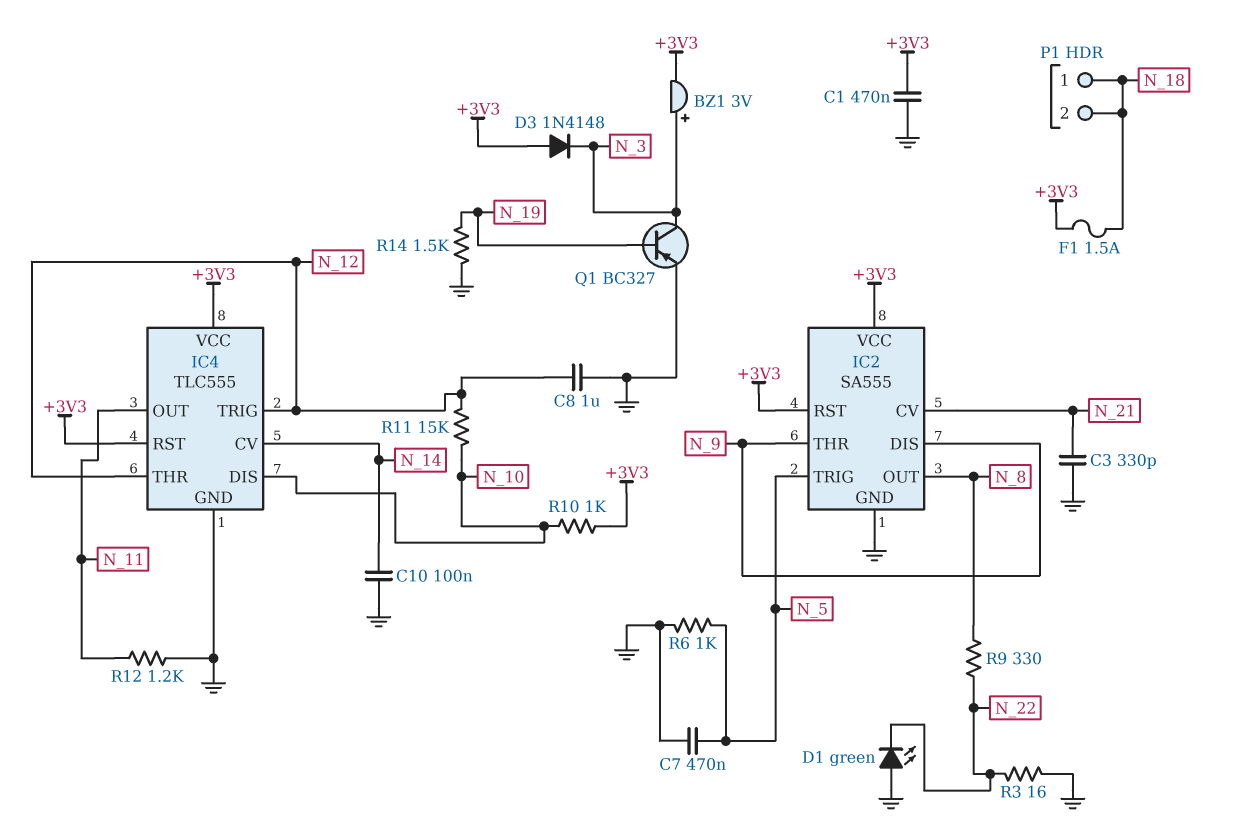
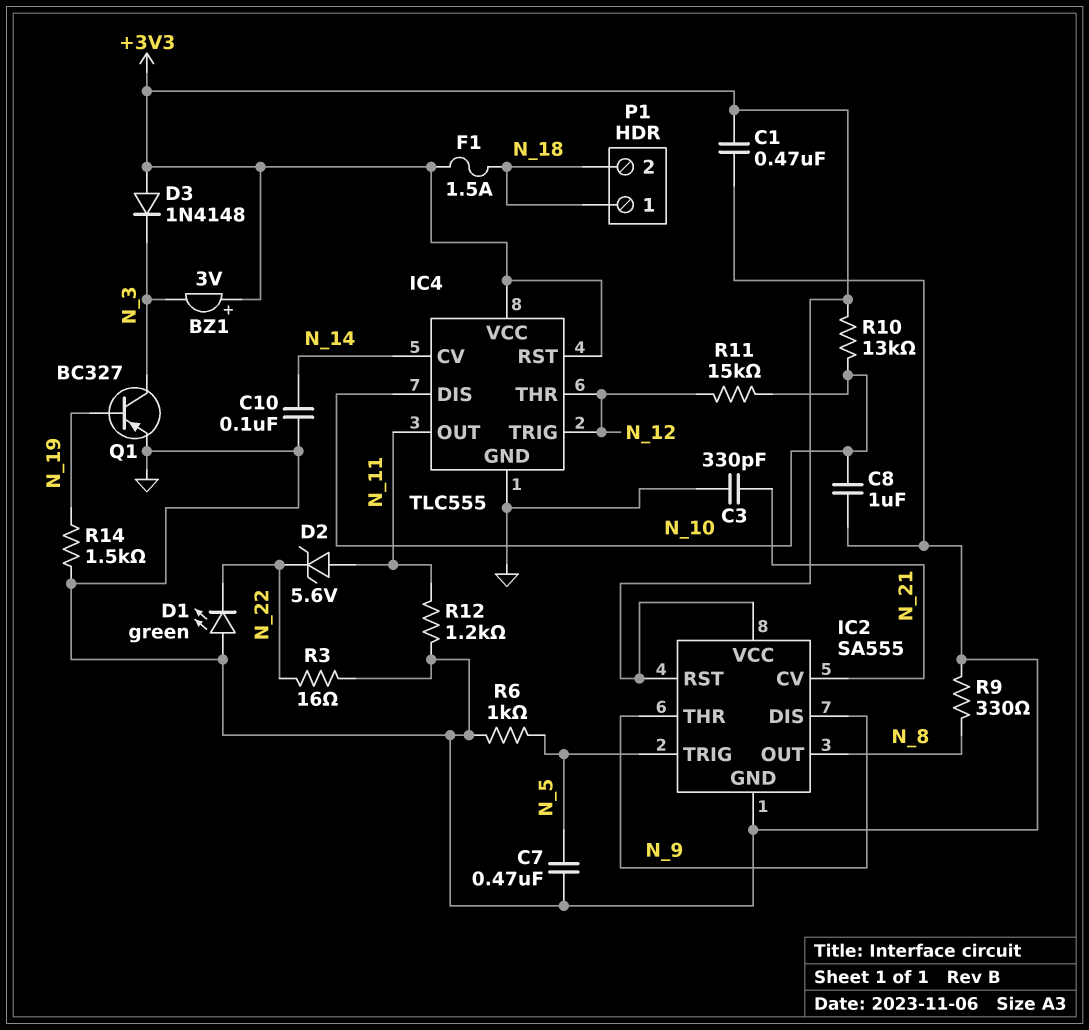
BZ1: buzzer 3V (plus N_3, minus +3V3) -> buzzer 3V (plus +3V3, minus N_3)
C8: 1uF (GND, N_12) -> 1uF (GND, N_10)
D2: none -> zener 5.6V (A N_11, K N_22)
R9: 330 (N_8, N_22) -> 330 (GND, N_8)
R10: 1k (+3V3, N_10) -> 13k (+3V3, N_10)

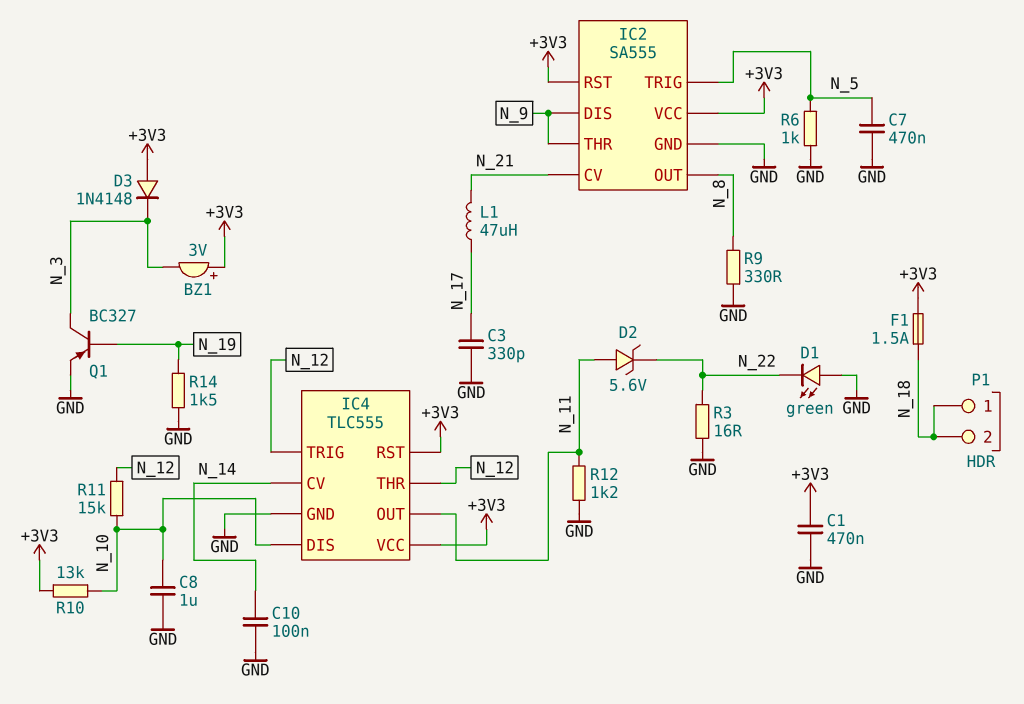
C3: 330pF (GND, N_21) -> 330pF (GND, N_17)
L1: none -> 47uH (N_17, N_21)

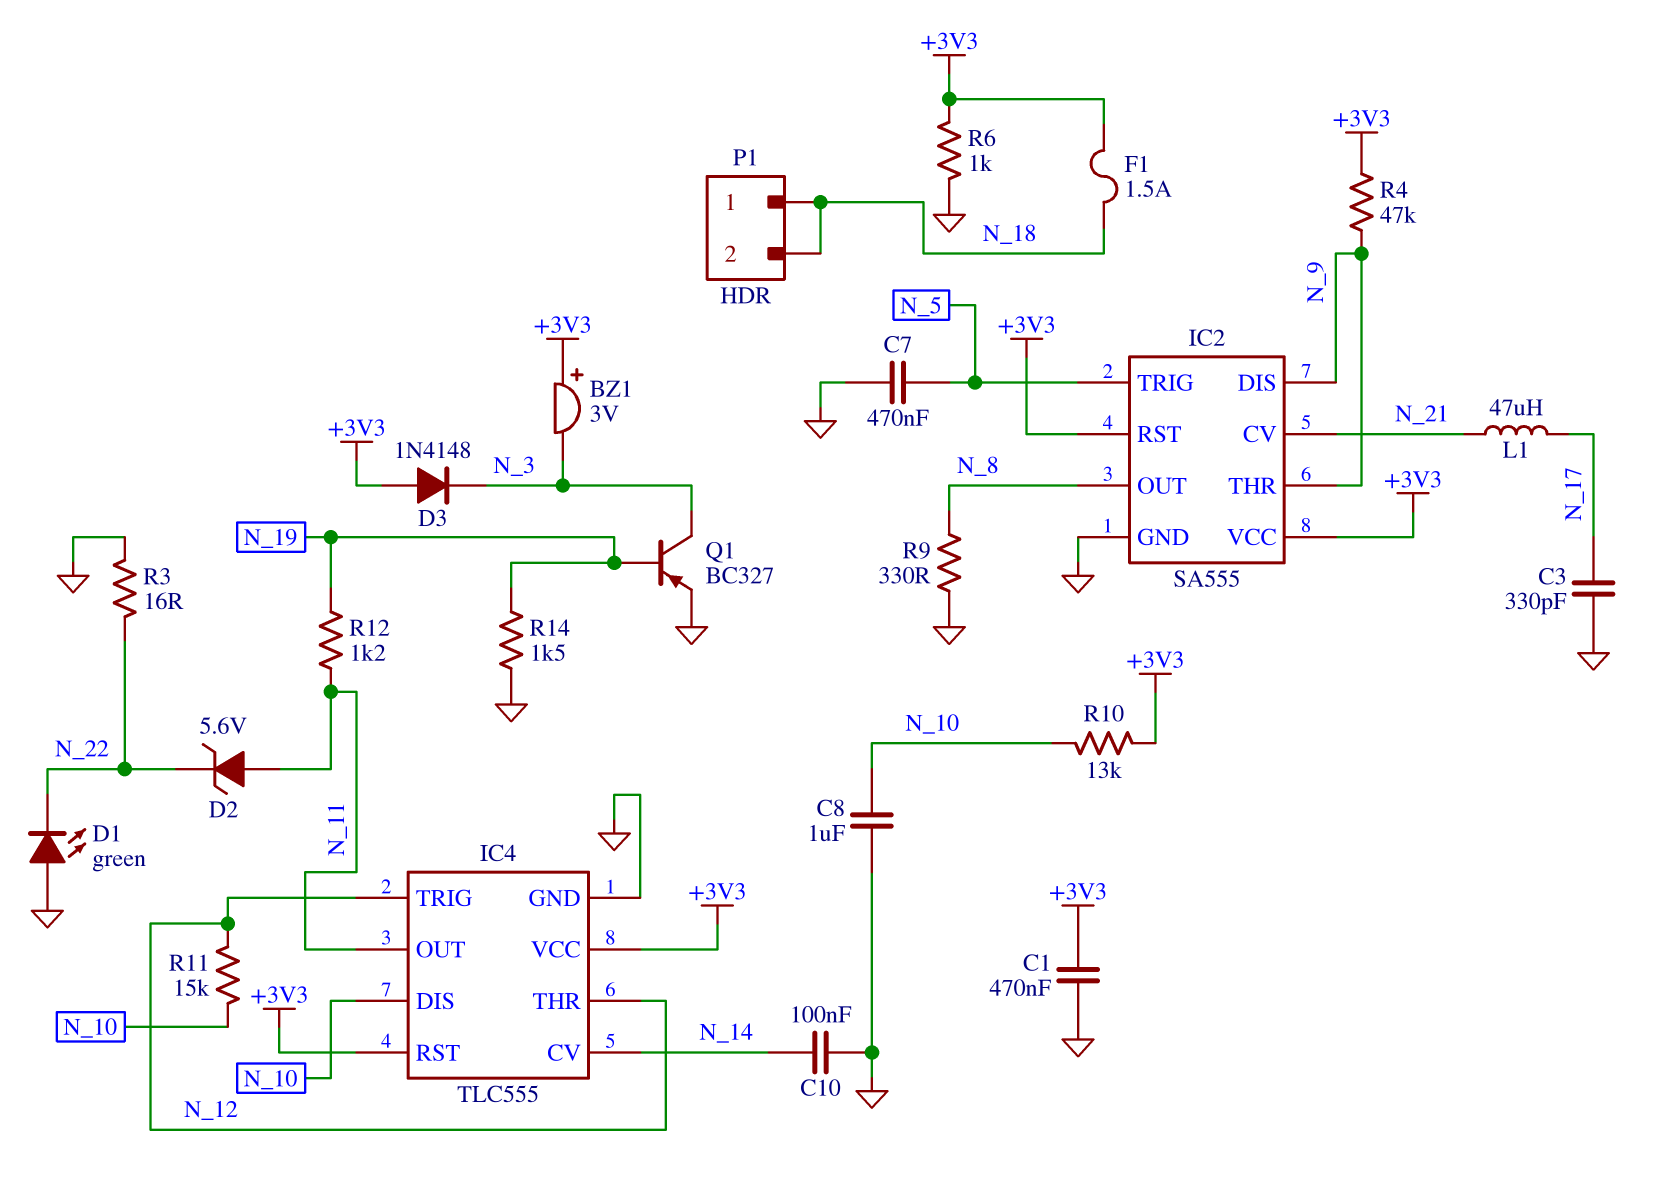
R4: none -> 47k (+3V3, N_9)
R6: 1k (GND, N_5) -> 1k (+3V3, GND)
R12: 1.2k (GND, N_11) -> 1.2k (N_11, N_19)

